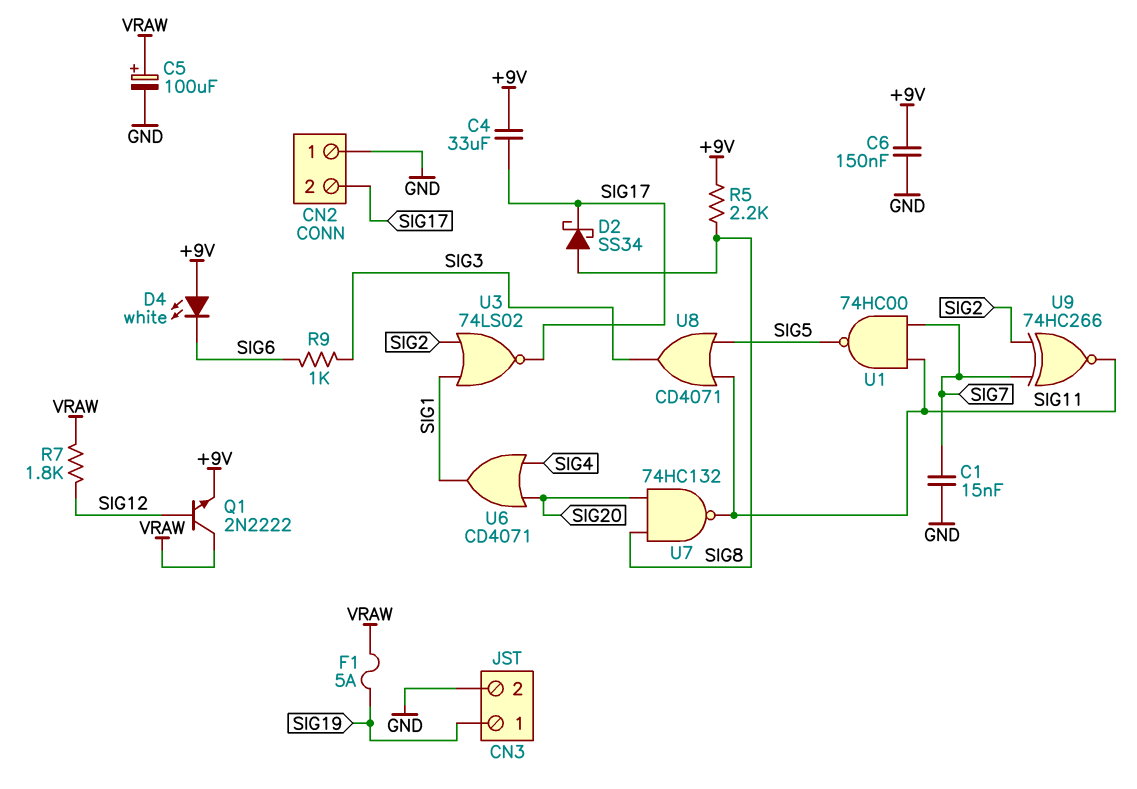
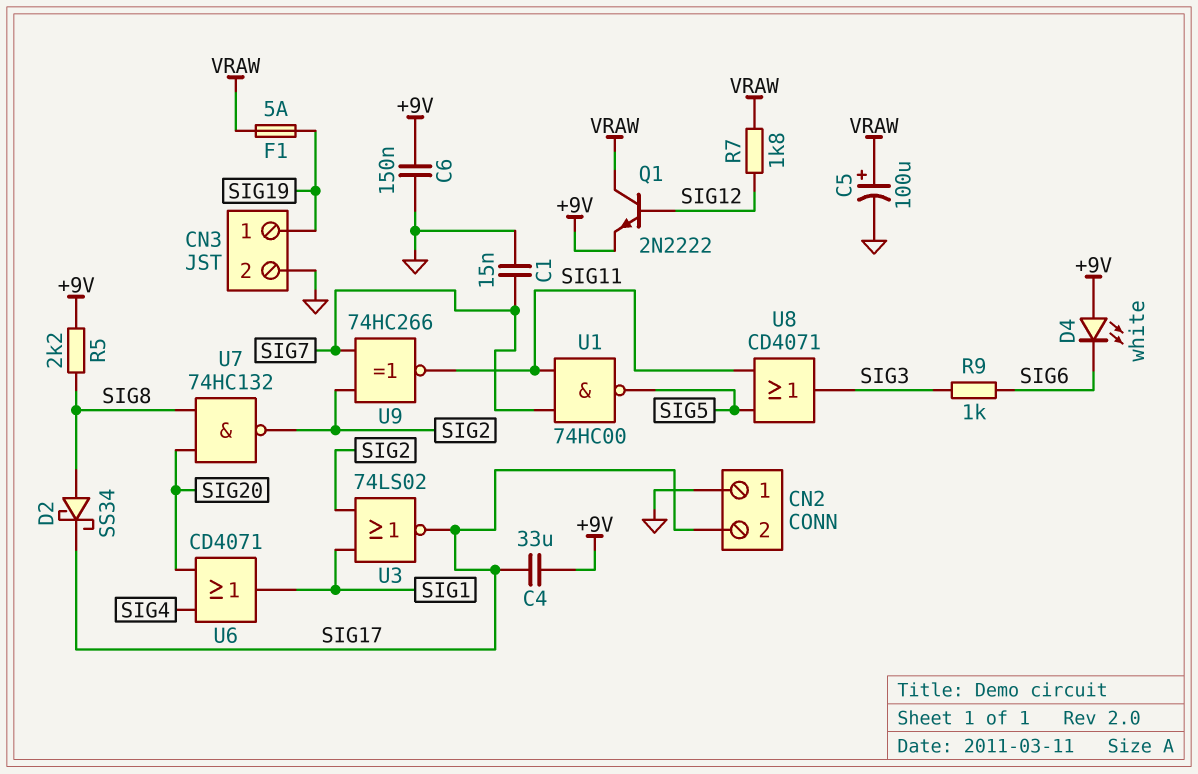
U7: NAND 74HC132 (in SIG8, in SIG20, out SIG11) -> NAND 74HC132 (in SIG8, in SIG20, out SIG2)

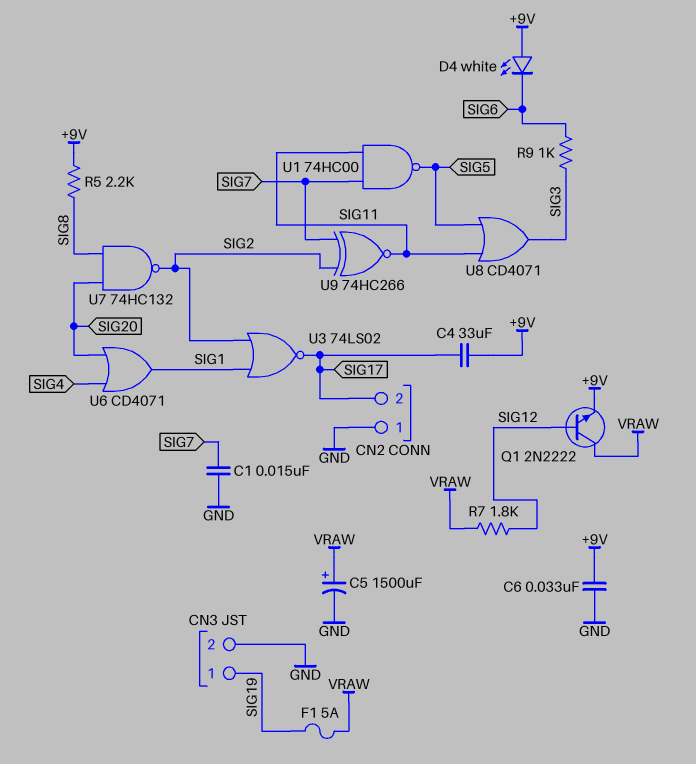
C5: 100uF (plus VRAW, minus GND) -> 1500uF (plus VRAW, minus GND)
C6: 150nF (+9V, GND) -> 33nF (+9V, GND)
D2: schottky SS34 (A SIG8, K SIG17) -> none

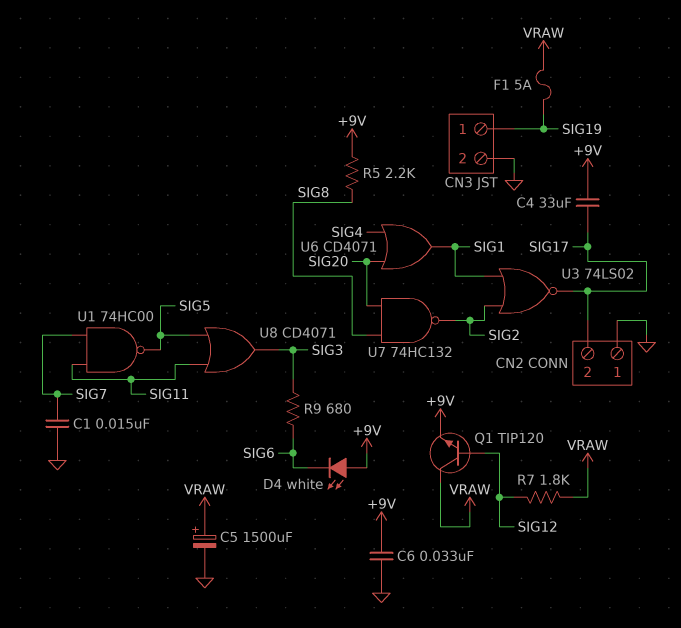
Q1: NPN 2N2222 (B SIG12, C VRAW, E +9V) -> NPN TIP120 (B SIG12, C VRAW, E +9V)
R9: 1k (SIG3, SIG6) -> 680 (SIG3, SIG6)
U9: XNOR 74HC266 (in SIG2, in SIG7, out SIG11) -> none

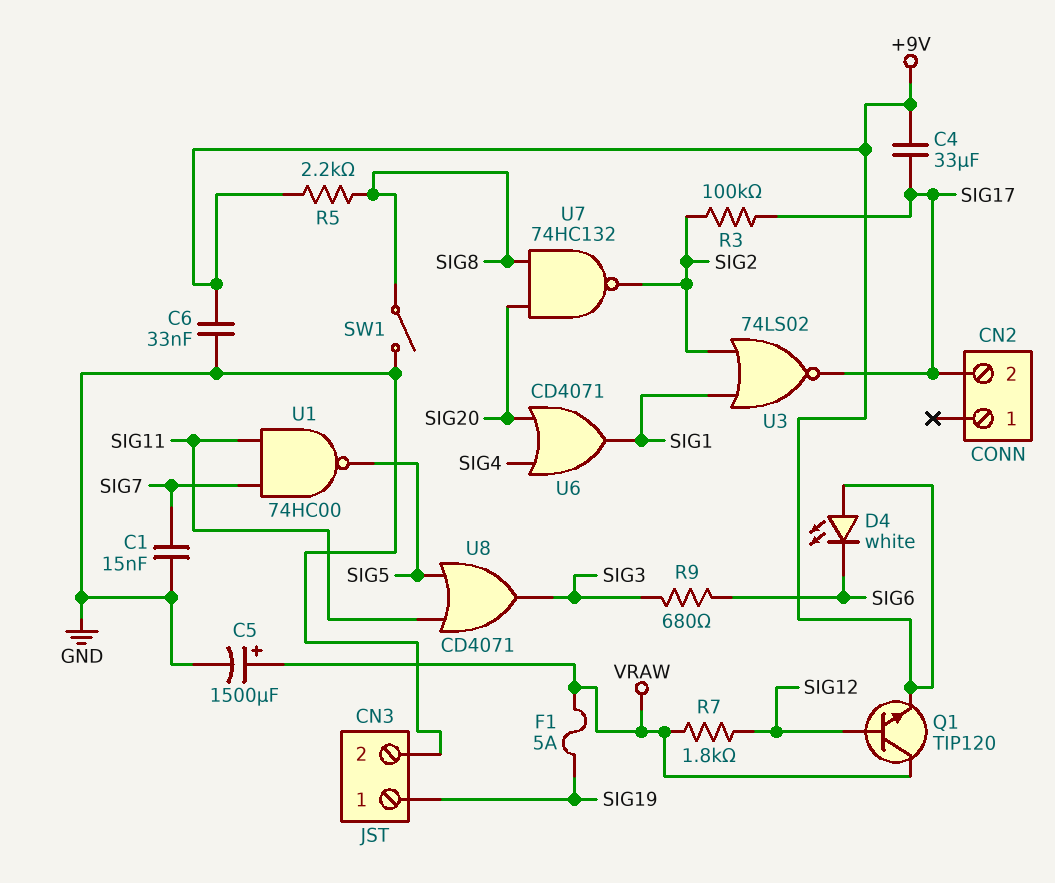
CN2 pin 1: GND -> none
R3: none -> 100k (SIG2, SIG17)
SW1: none -> switch (GND, SIG8)

